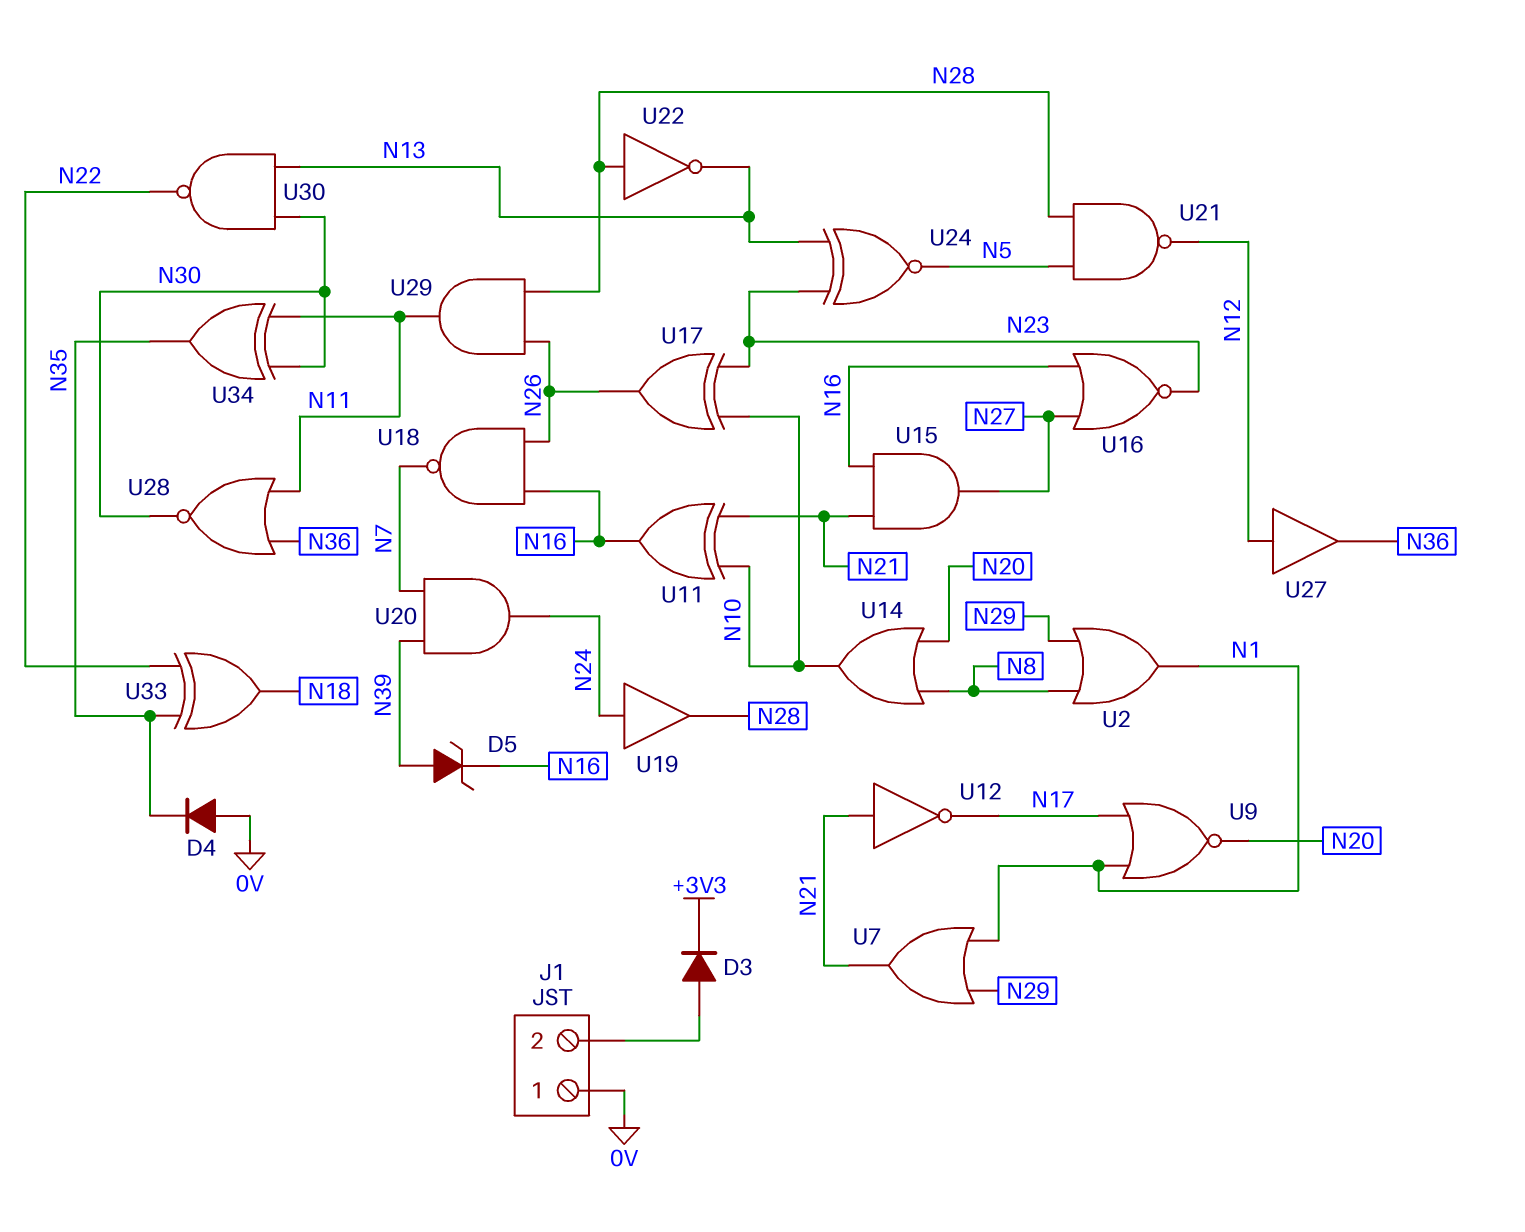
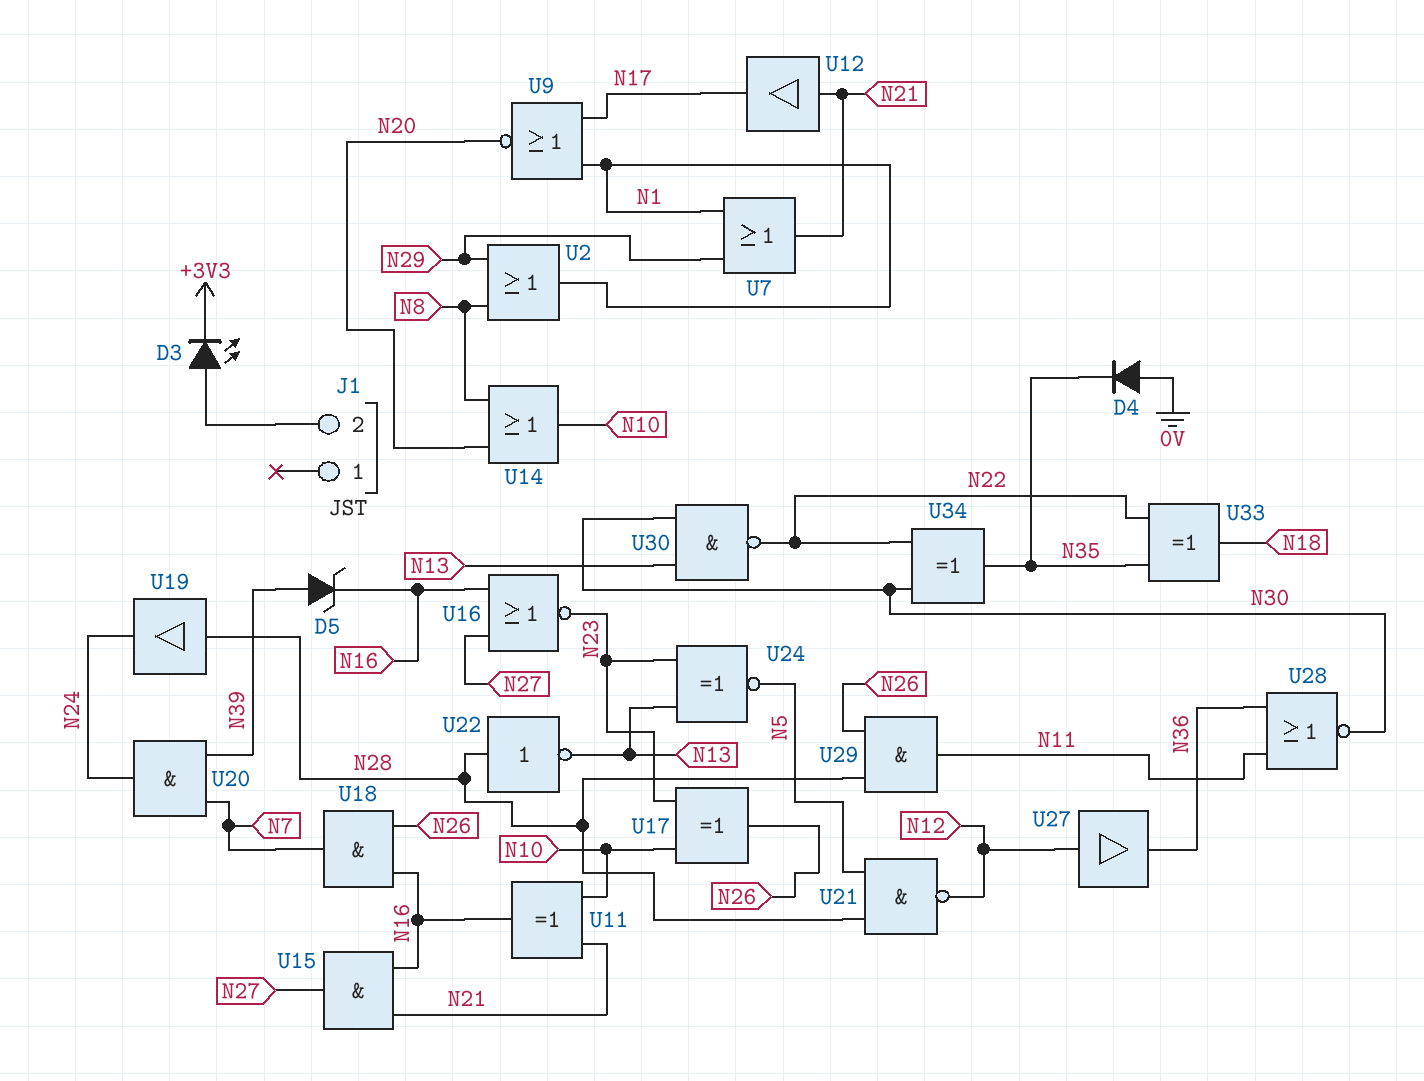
D3: diode (A J1/2, K +3V3) -> LED (A J1/2, K +3V3)
J1 pin 1: 0V -> none
U12: NOT (in N21, out N17) -> buffer (in N21, out N17)
U18: NAND (in N16, in N26, out N7) -> AND (in N16, in N26, out N7)
U19: buffer (in N24, out N28) -> buffer (in N28, out N24)
U34: XOR (in N11, in N30, out N35) -> XOR (in N22, in N30, out N35)

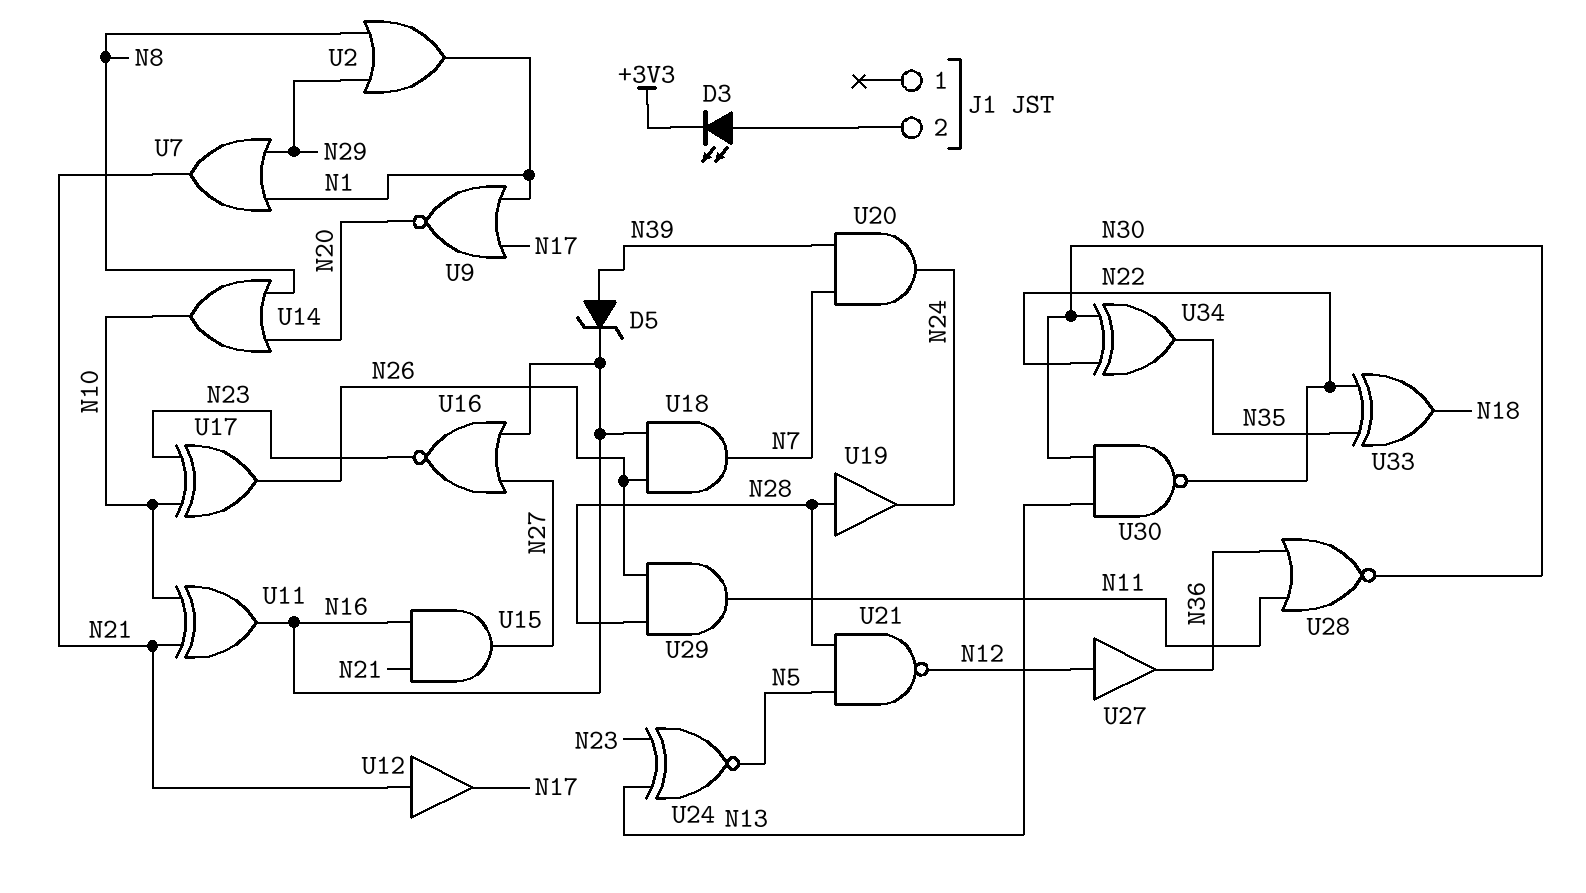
D4: diode (A 0V, K N35) -> none
U22: NOT (in N28, out N13) -> none

